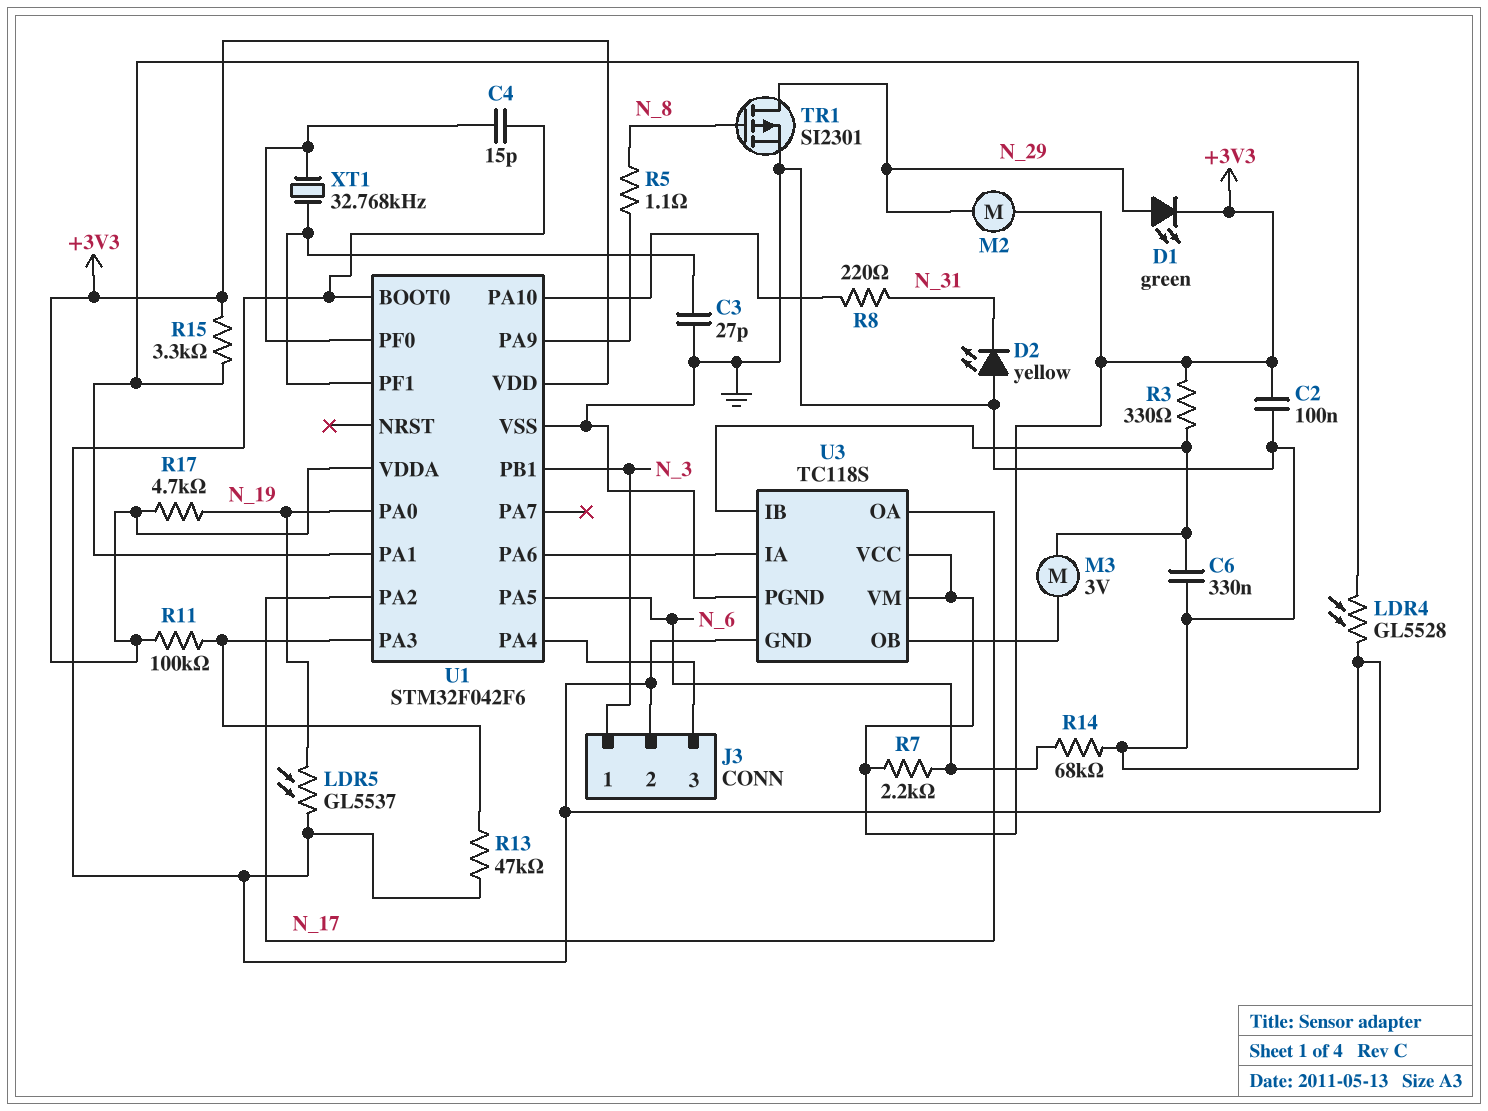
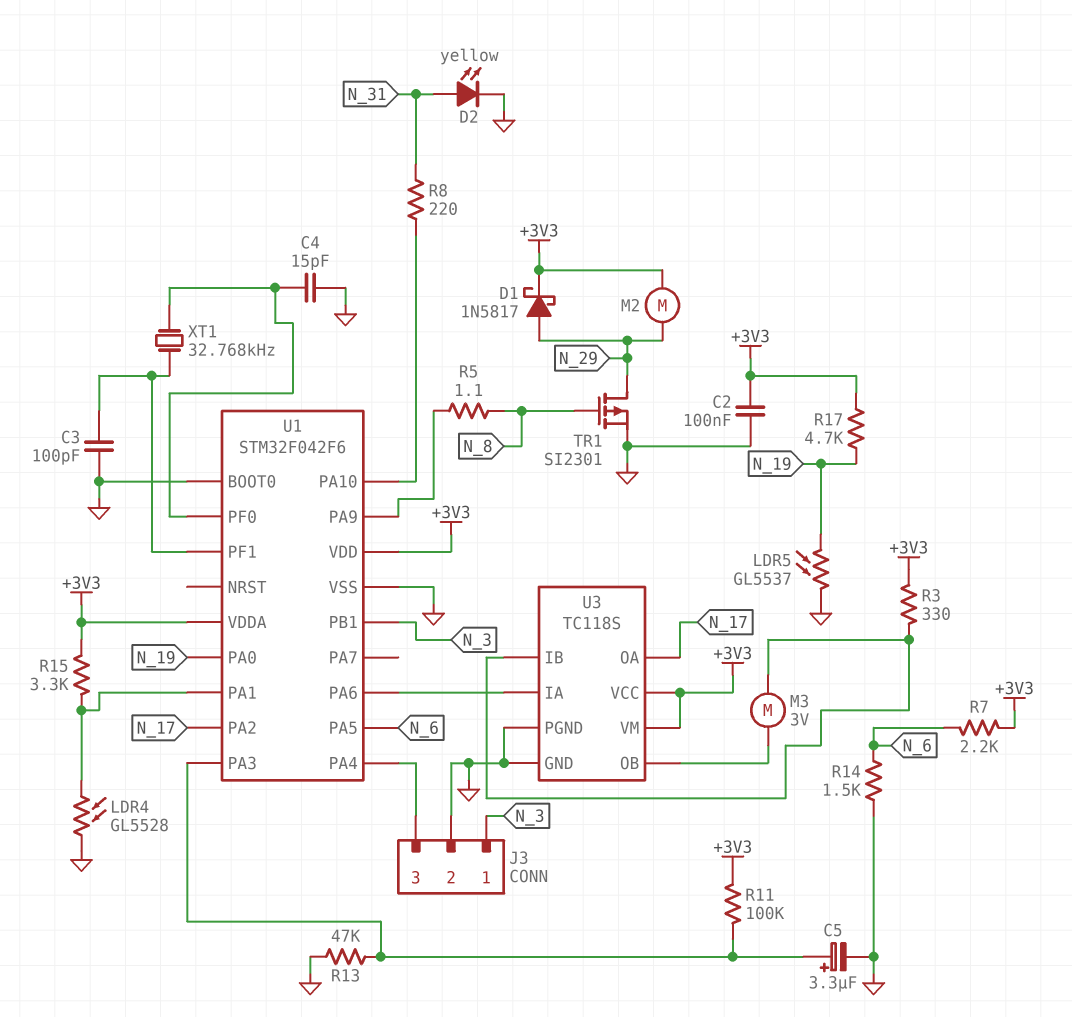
C3: 27pF (GND, U1/PF1) -> 100pF (GND, U1/PF1)
C5: none -> 3.3uF (plus U1/PA3, minus GND)
C6: 330nF (GND, U3/IB) -> none
D1: LED green (A N_29, K +3V3) -> schottky 1N5817 (A N_29, K +3V3)
D2: LED yellow (A GND, K N_31) -> LED yellow (A N_31, K GND)
R14: 68k (GND, N_6) -> 1.5k (GND, N_6)

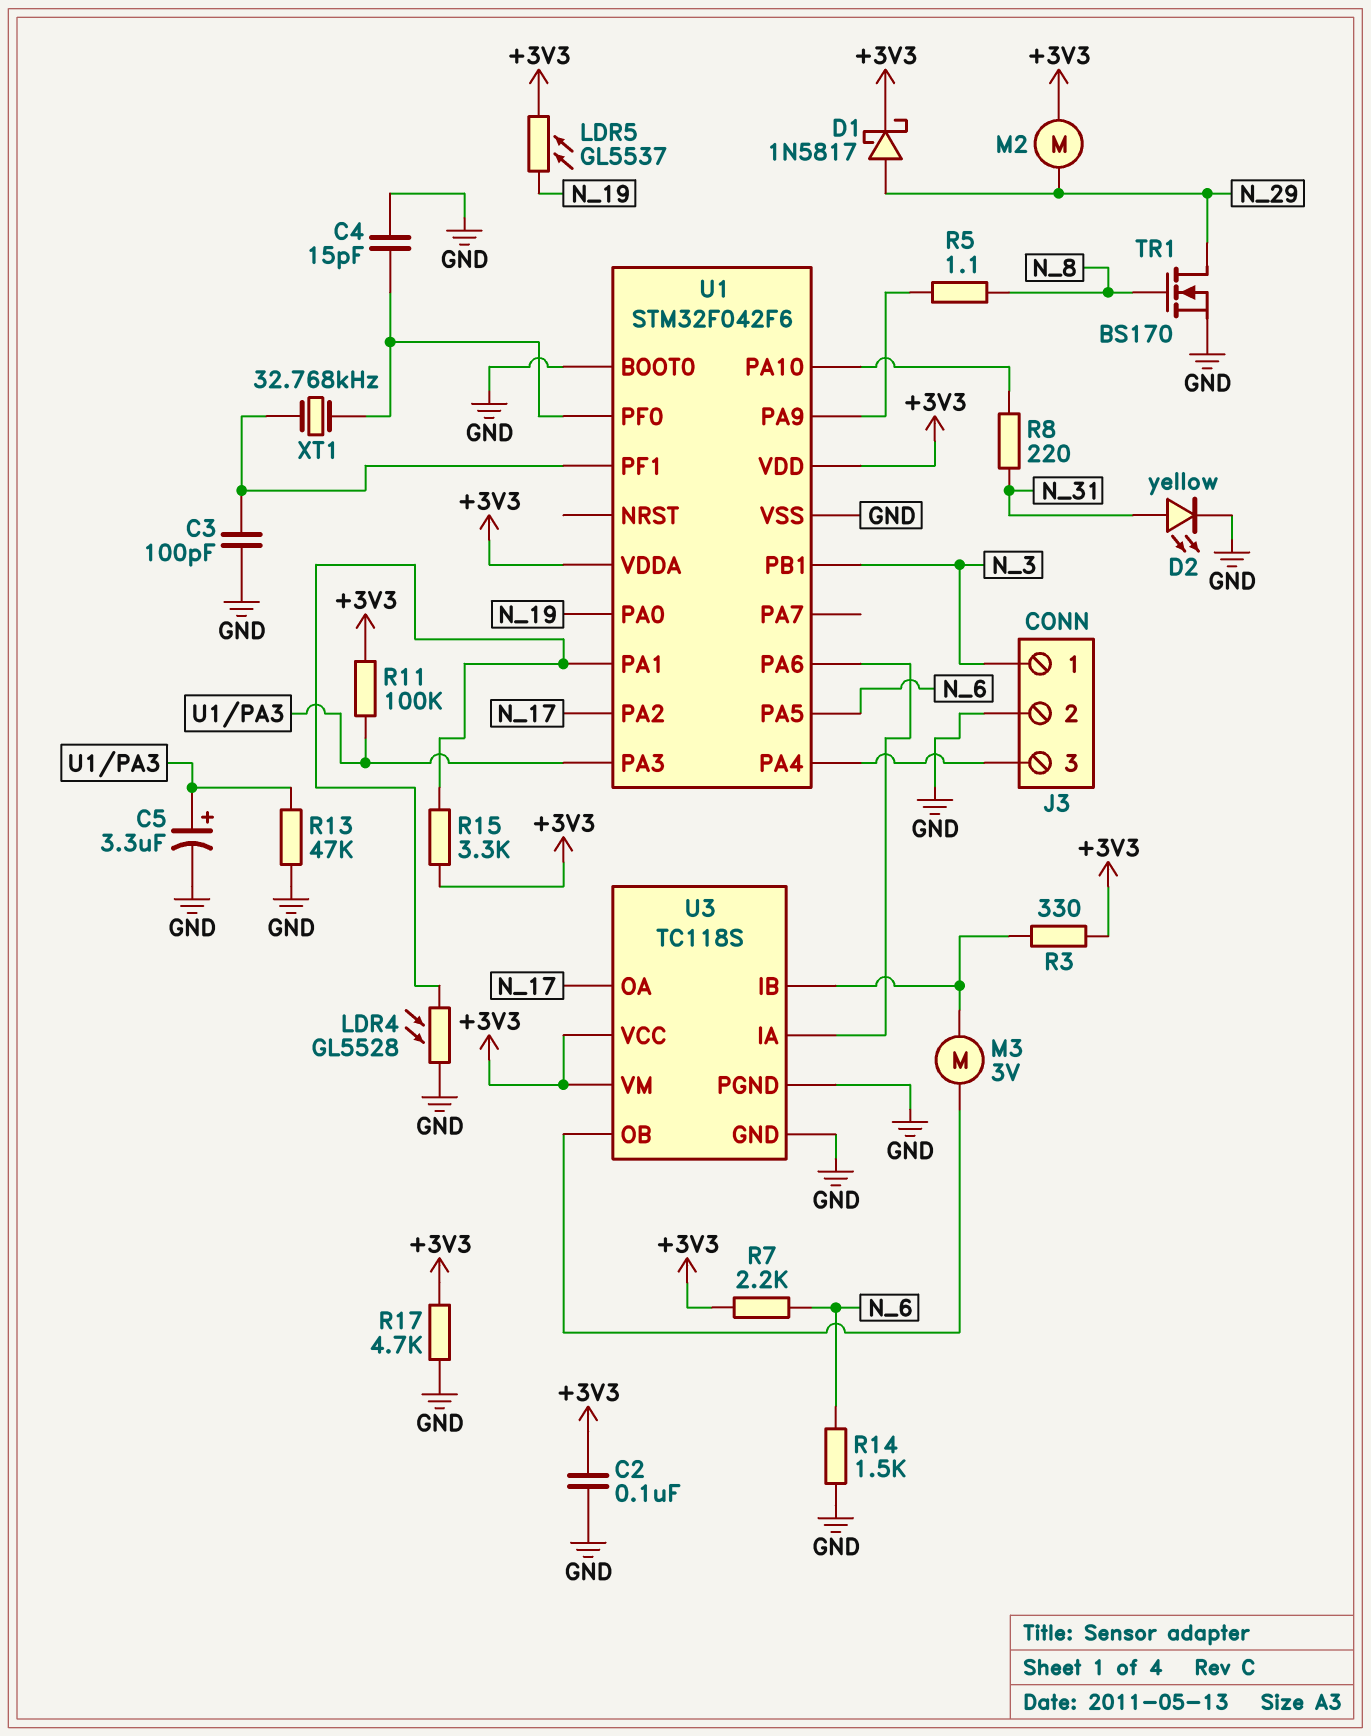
LDR5: GL5537 (GND, N_19) -> GL5537 (+3V3, N_19)
R17: 4.7k (+3V3, N_19) -> 4.7k (+3V3, GND)
TR1: PMOS SI2301 (G N_8, D N_29, S GND) -> NMOS BS170 (G N_8, D N_29, S GND)

